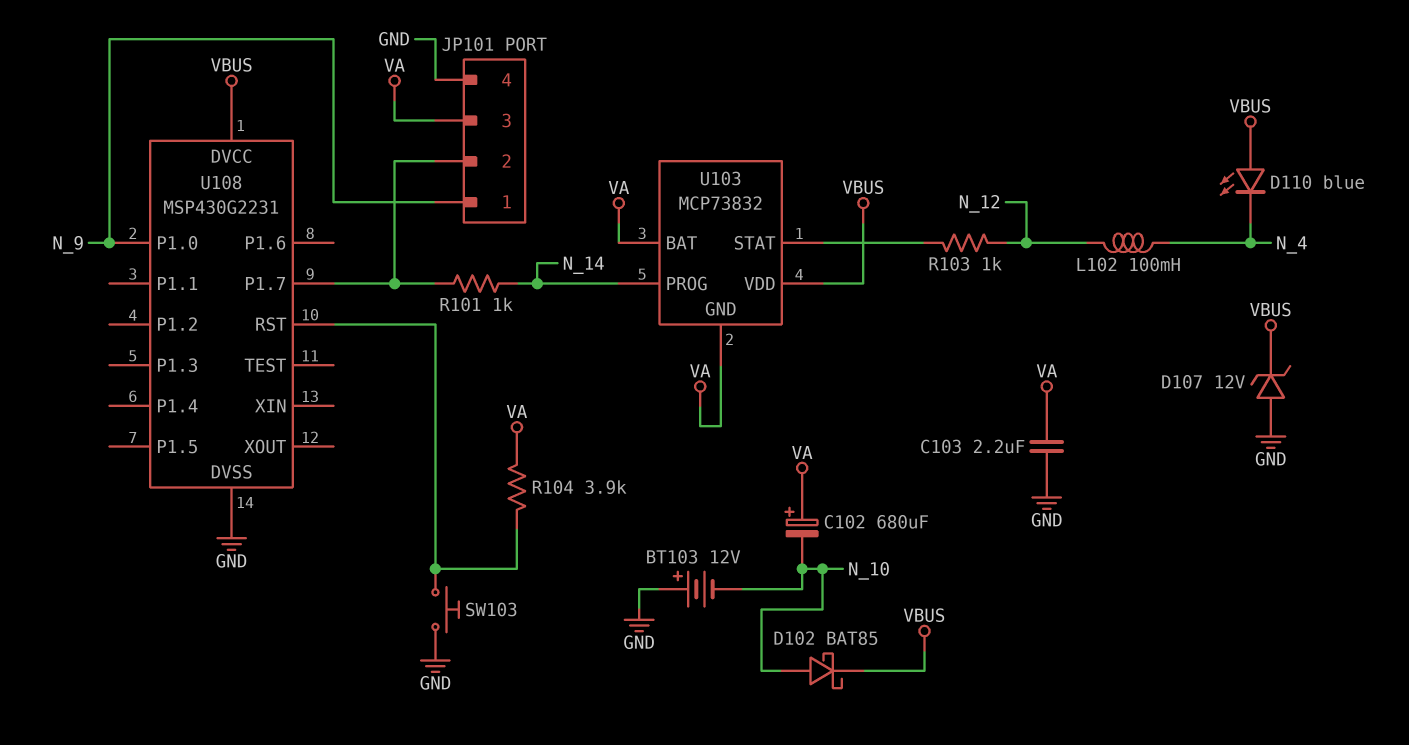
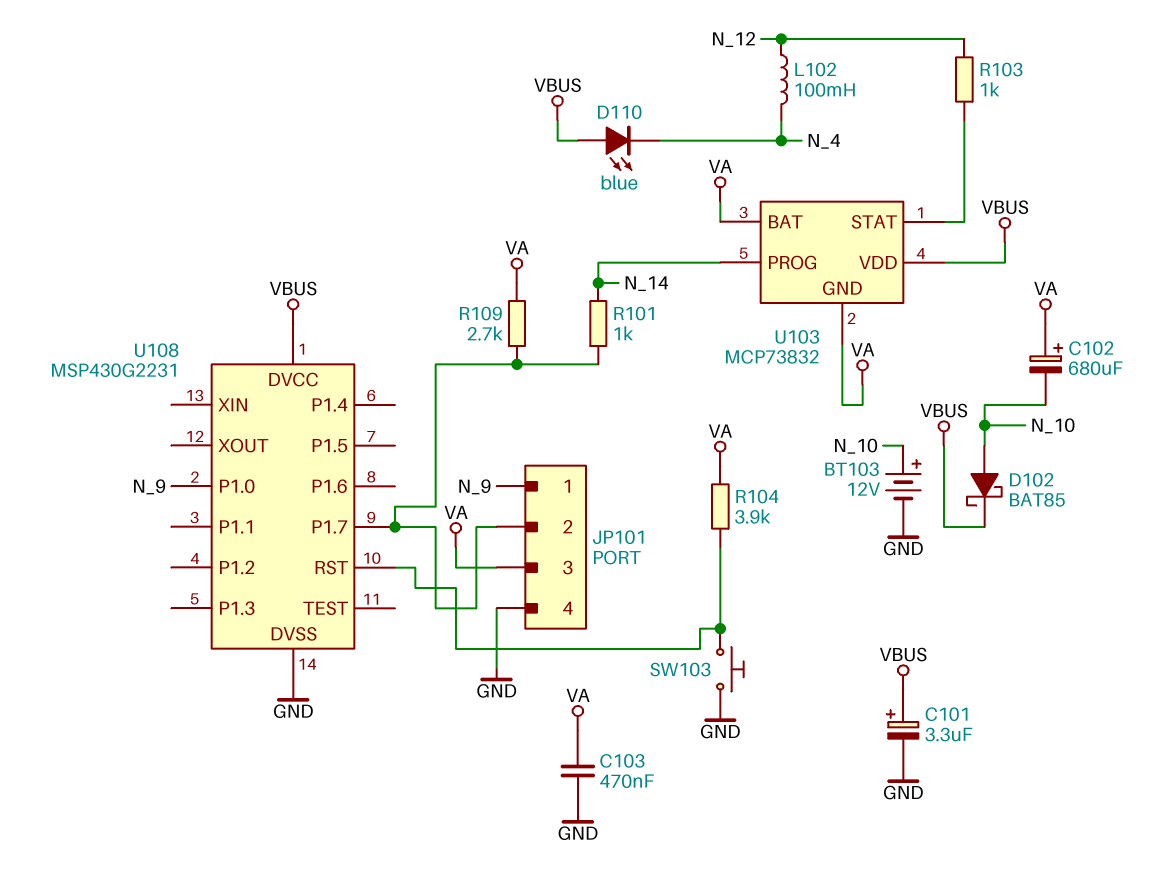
BT103: 12V (plus GND, minus N_10) -> 12V (plus N_10, minus GND)
C101: none -> 3.3uF (plus VBUS, minus GND)
C103: 2.2uF (GND, VA) -> 470nF (GND, VA)
D107: zener 12V (A GND, K VBUS) -> none
R109: none -> 2.7k (JP101/2, VA)

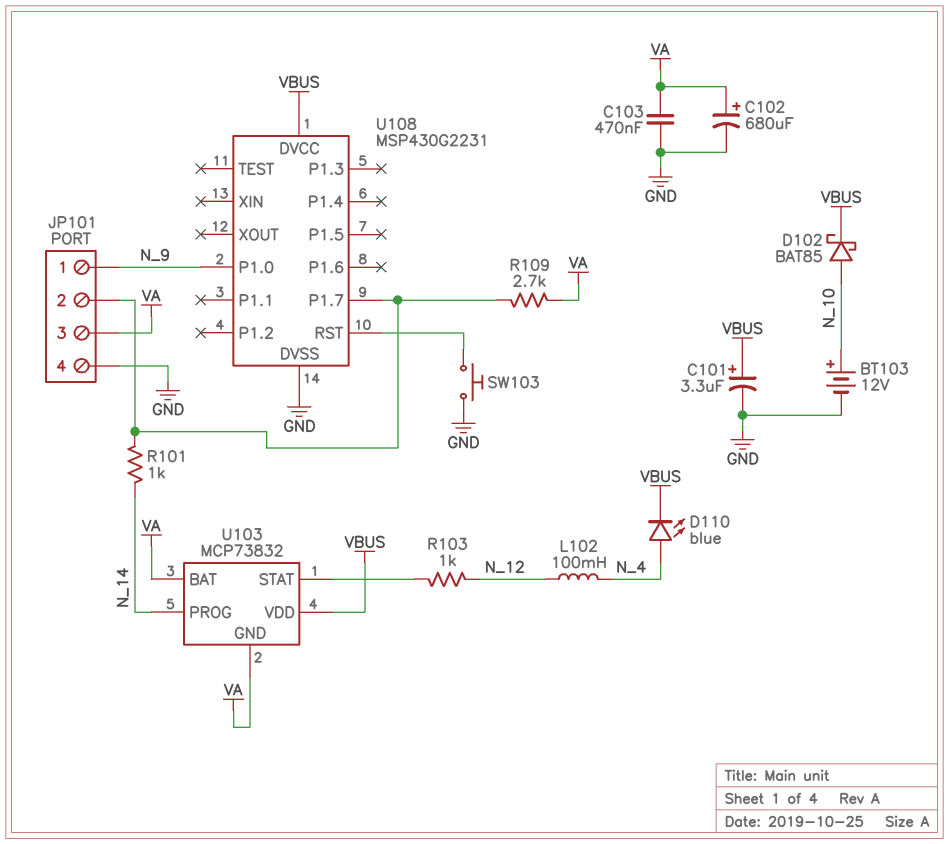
C102: 680uF (plus VA, minus N_10) -> 680uF (plus VA, minus GND)
D110: LED blue (A VBUS, K N_4) -> LED blue (A N_4, K VBUS)
R104: 3.9k (U108/RST, VA) -> none

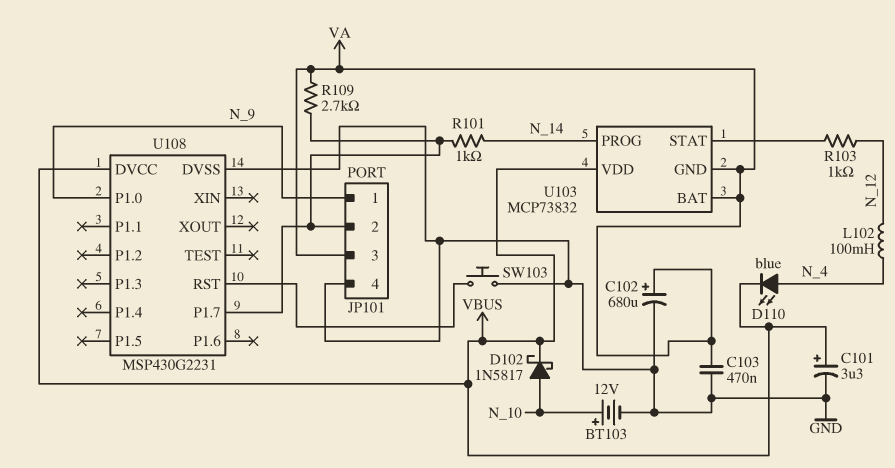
D102: schottky BAT85 (A N_10, K VBUS) -> schottky 1N5817 (A N_10, K VBUS)

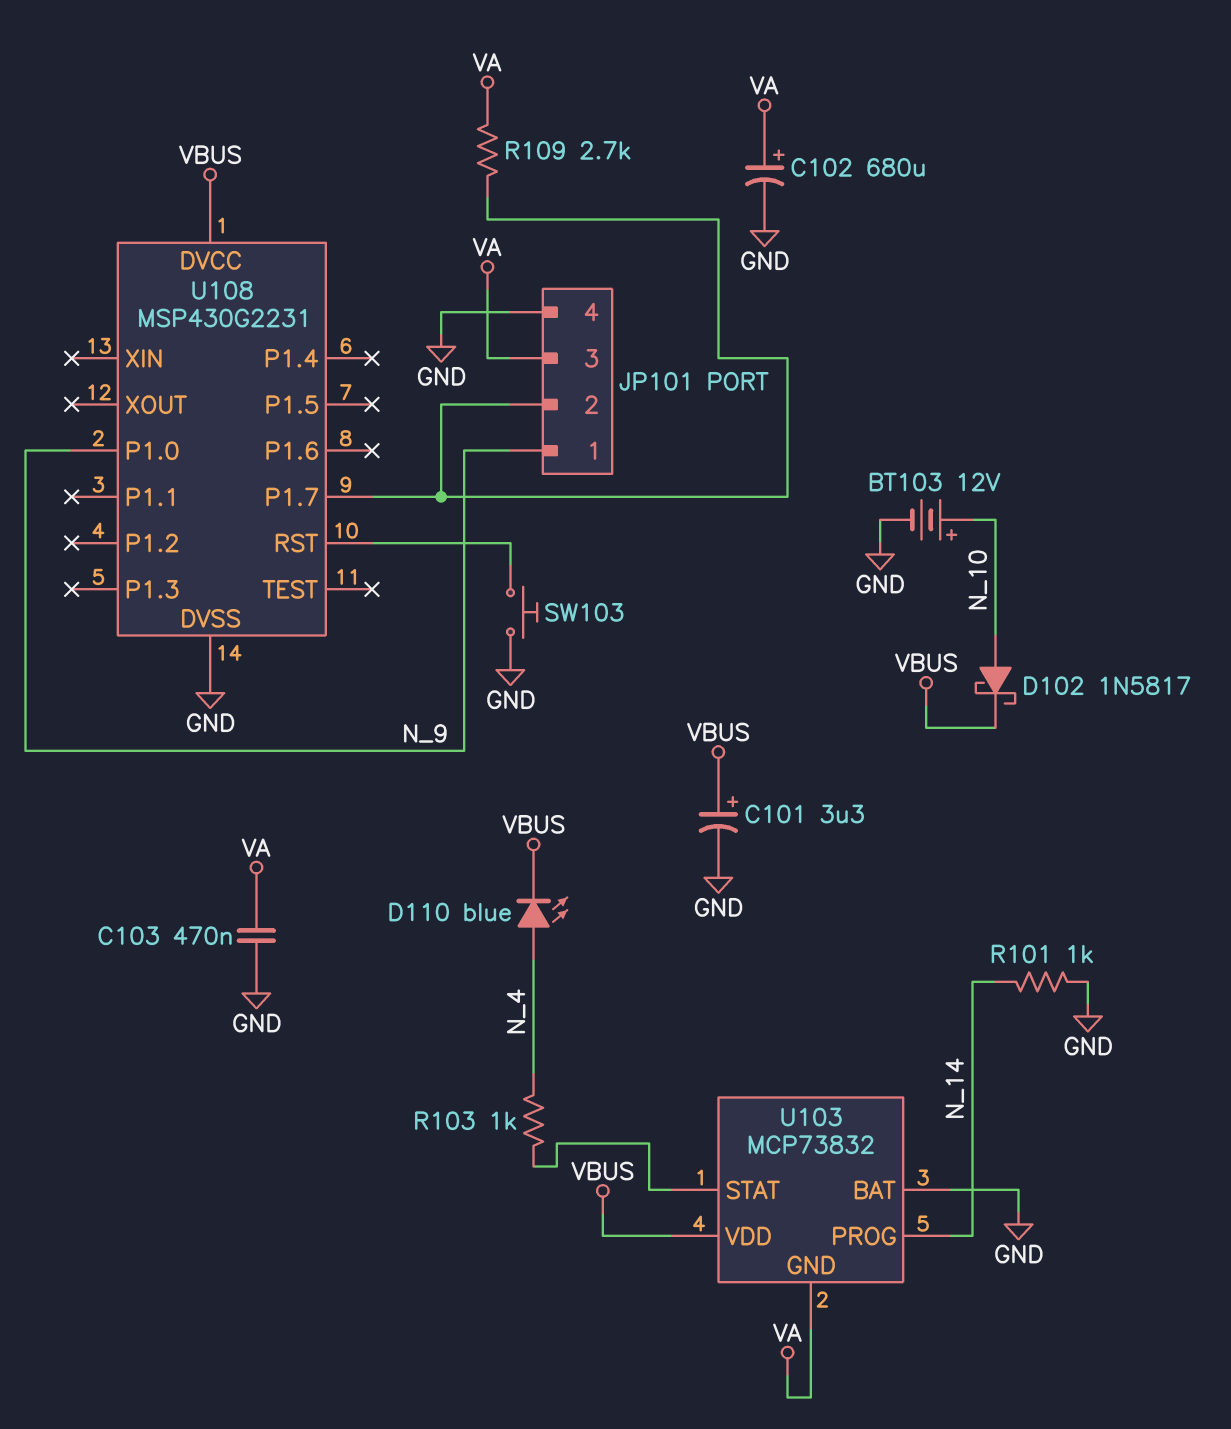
L102: 100mH (N_4, N_12) -> none
R101: 1k (JP101/2, N_14) -> 1k (GND, N_14)
R103: 1k (N_12, U103/STAT) -> 1k (N_4, U103/STAT)
U103 pin BAT: VA -> GND

